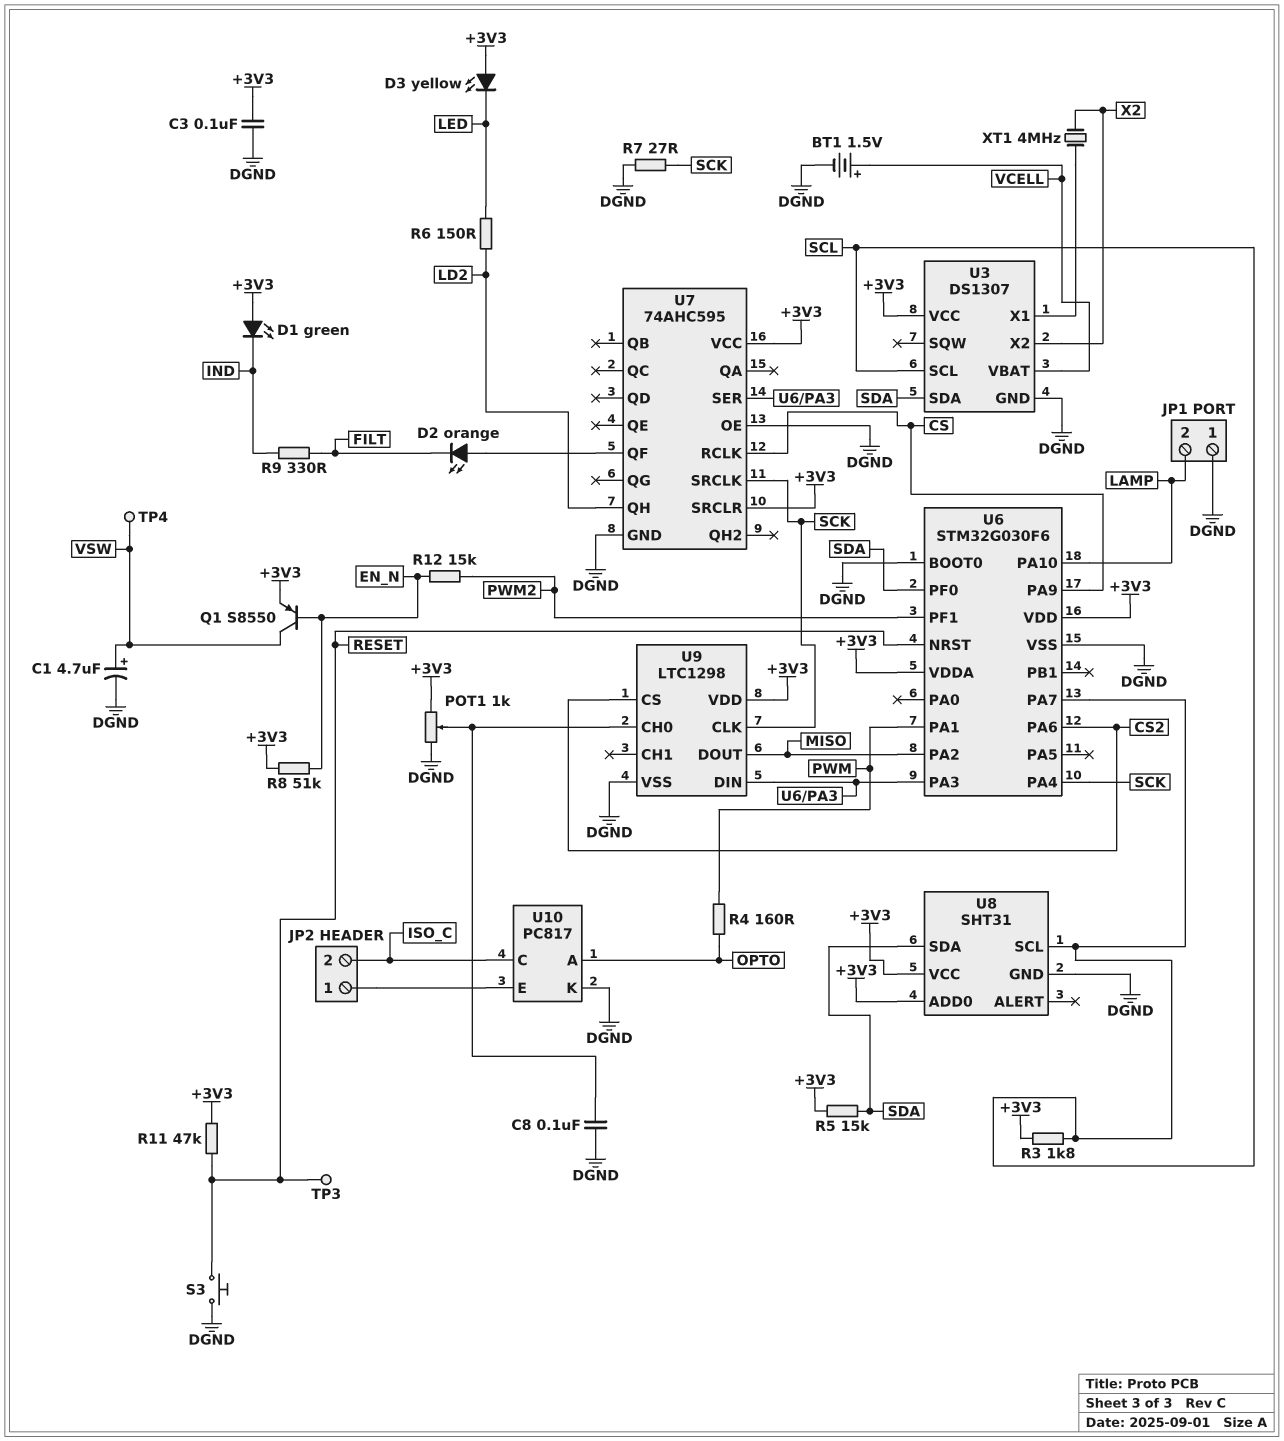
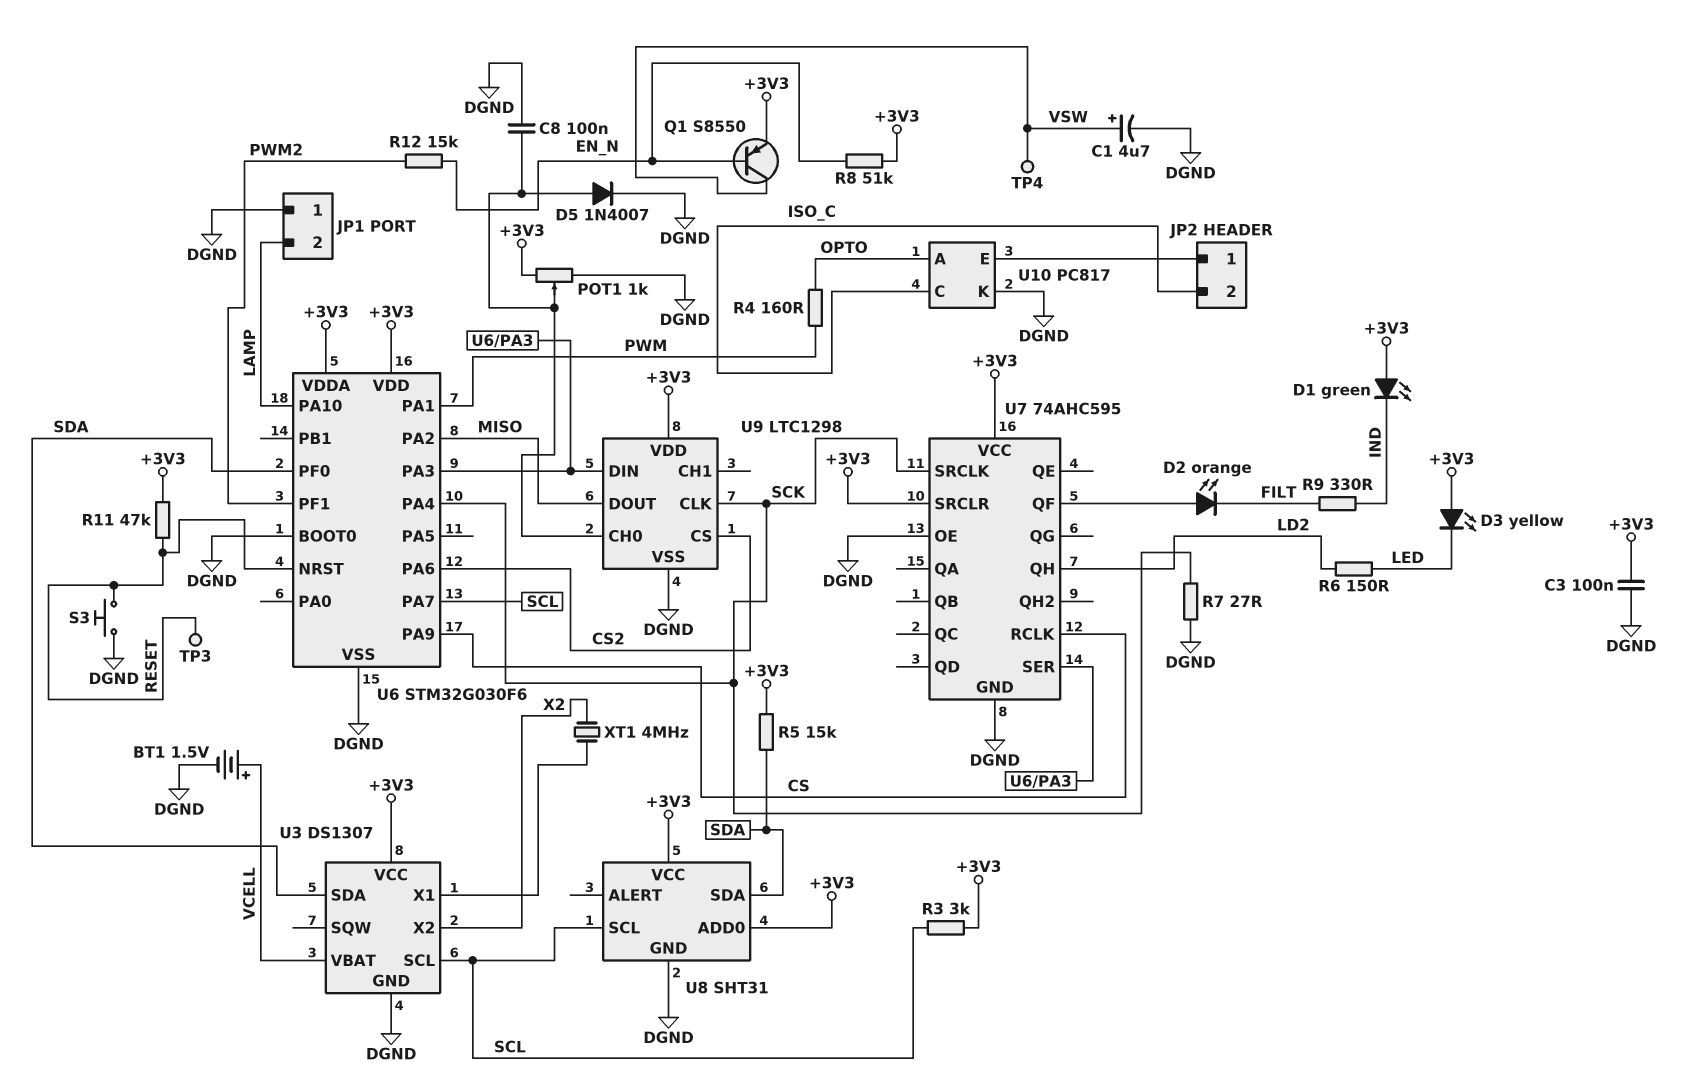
D5: none -> diode 1N4007 (A U9/CH0, K DGND)
R3: 1.8k (+3V3, SCL) -> 3k (+3V3, SCL)

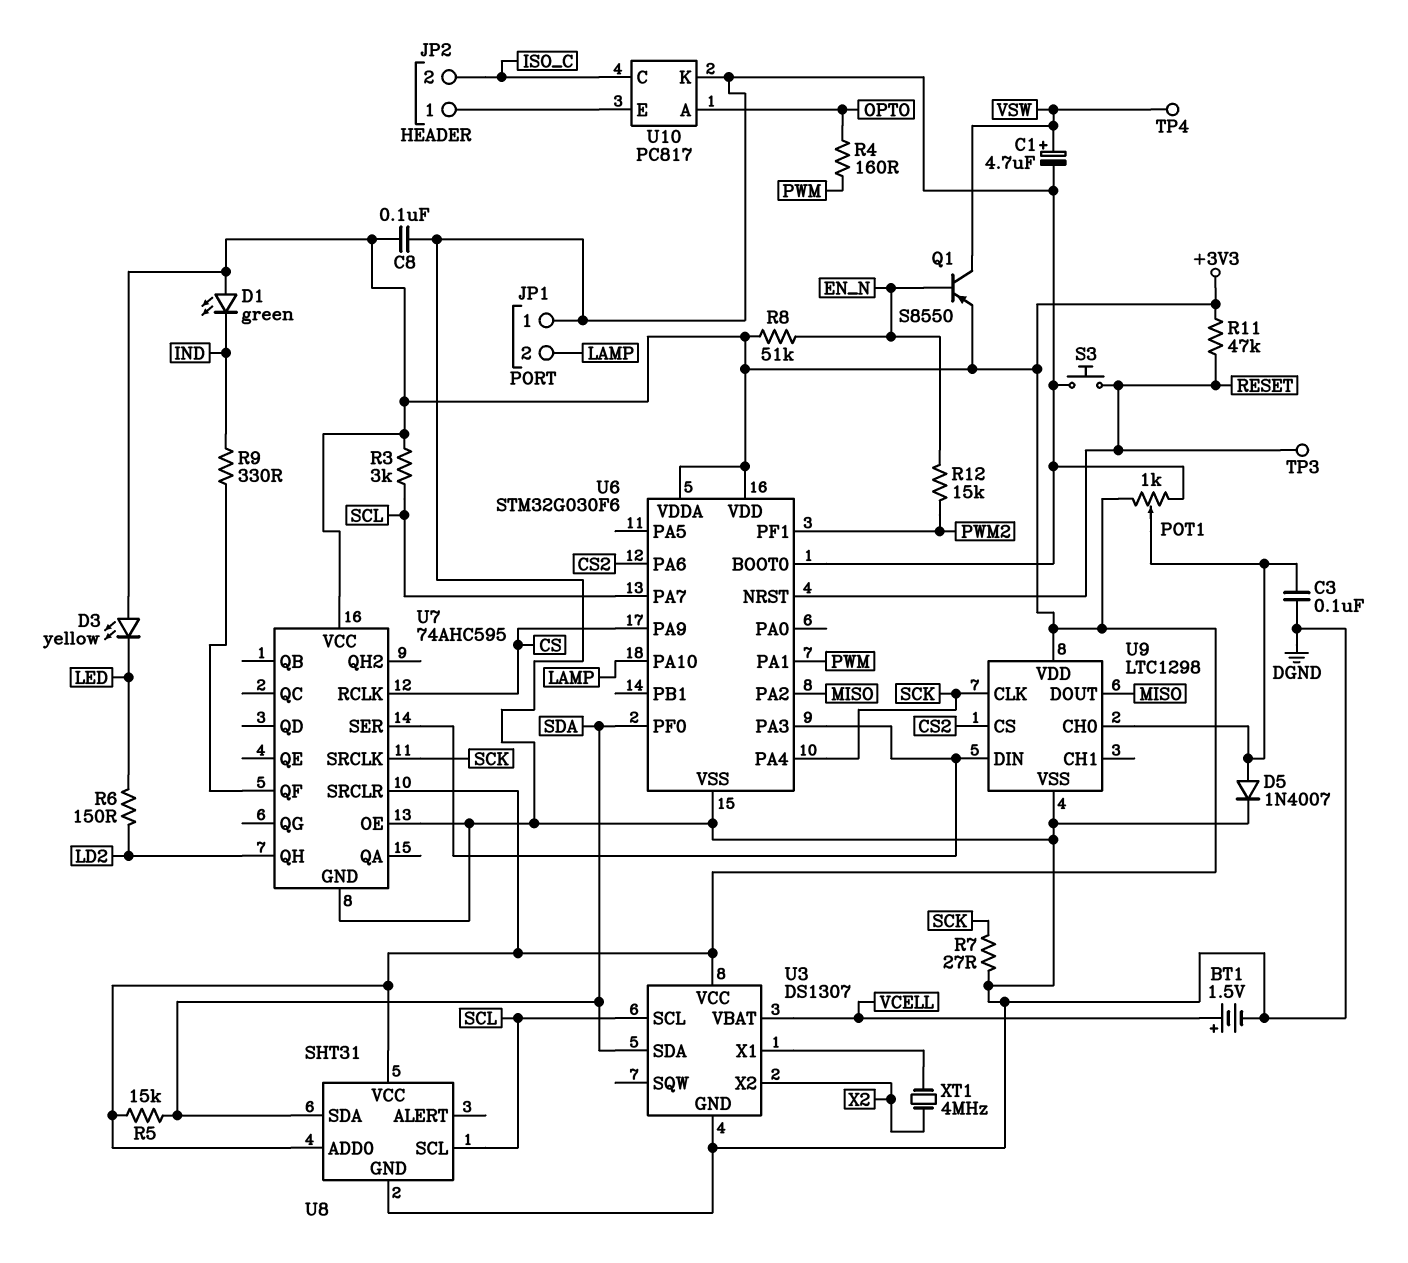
C3: 100nF (+3V3, DGND) -> 100nF (DGND, U9/CH0)
C8: 100nF (DGND, U9/CH0) -> 100nF (+3V3, DGND)
D2: LED orange (A U7/QF, K FILT) -> none
R9: 330 (FILT, IND) -> 330 (IND, U7/QF)

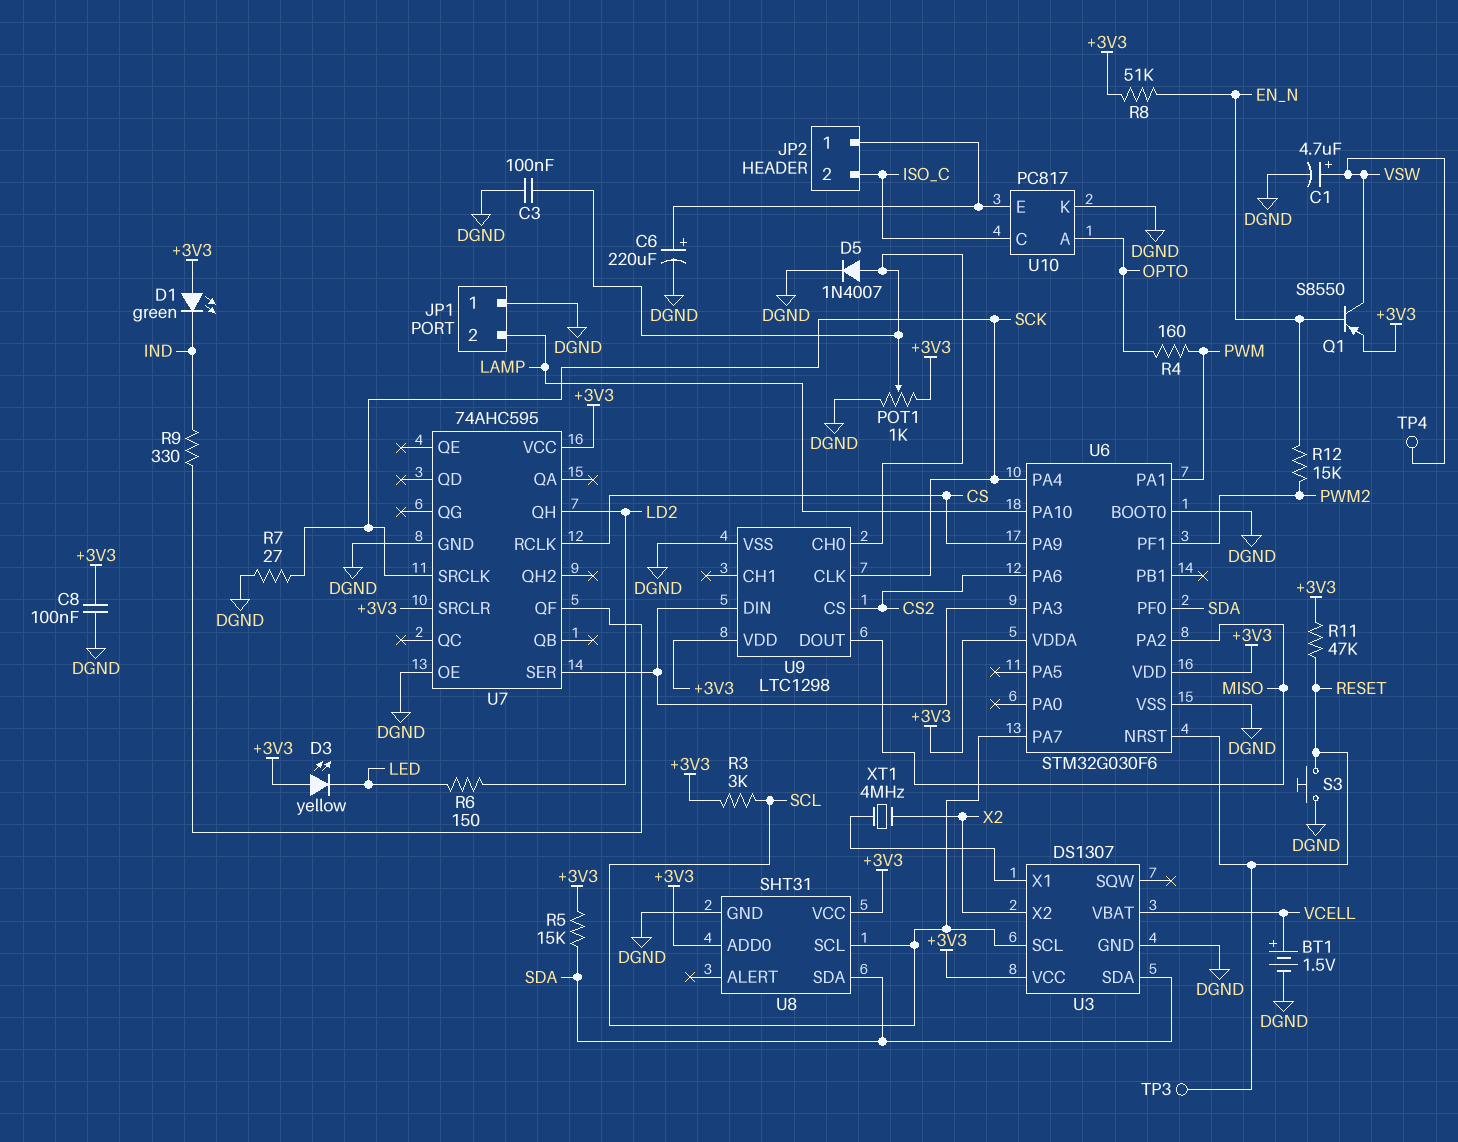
C6: none -> 220uF (plus JP2/1, minus DGND)

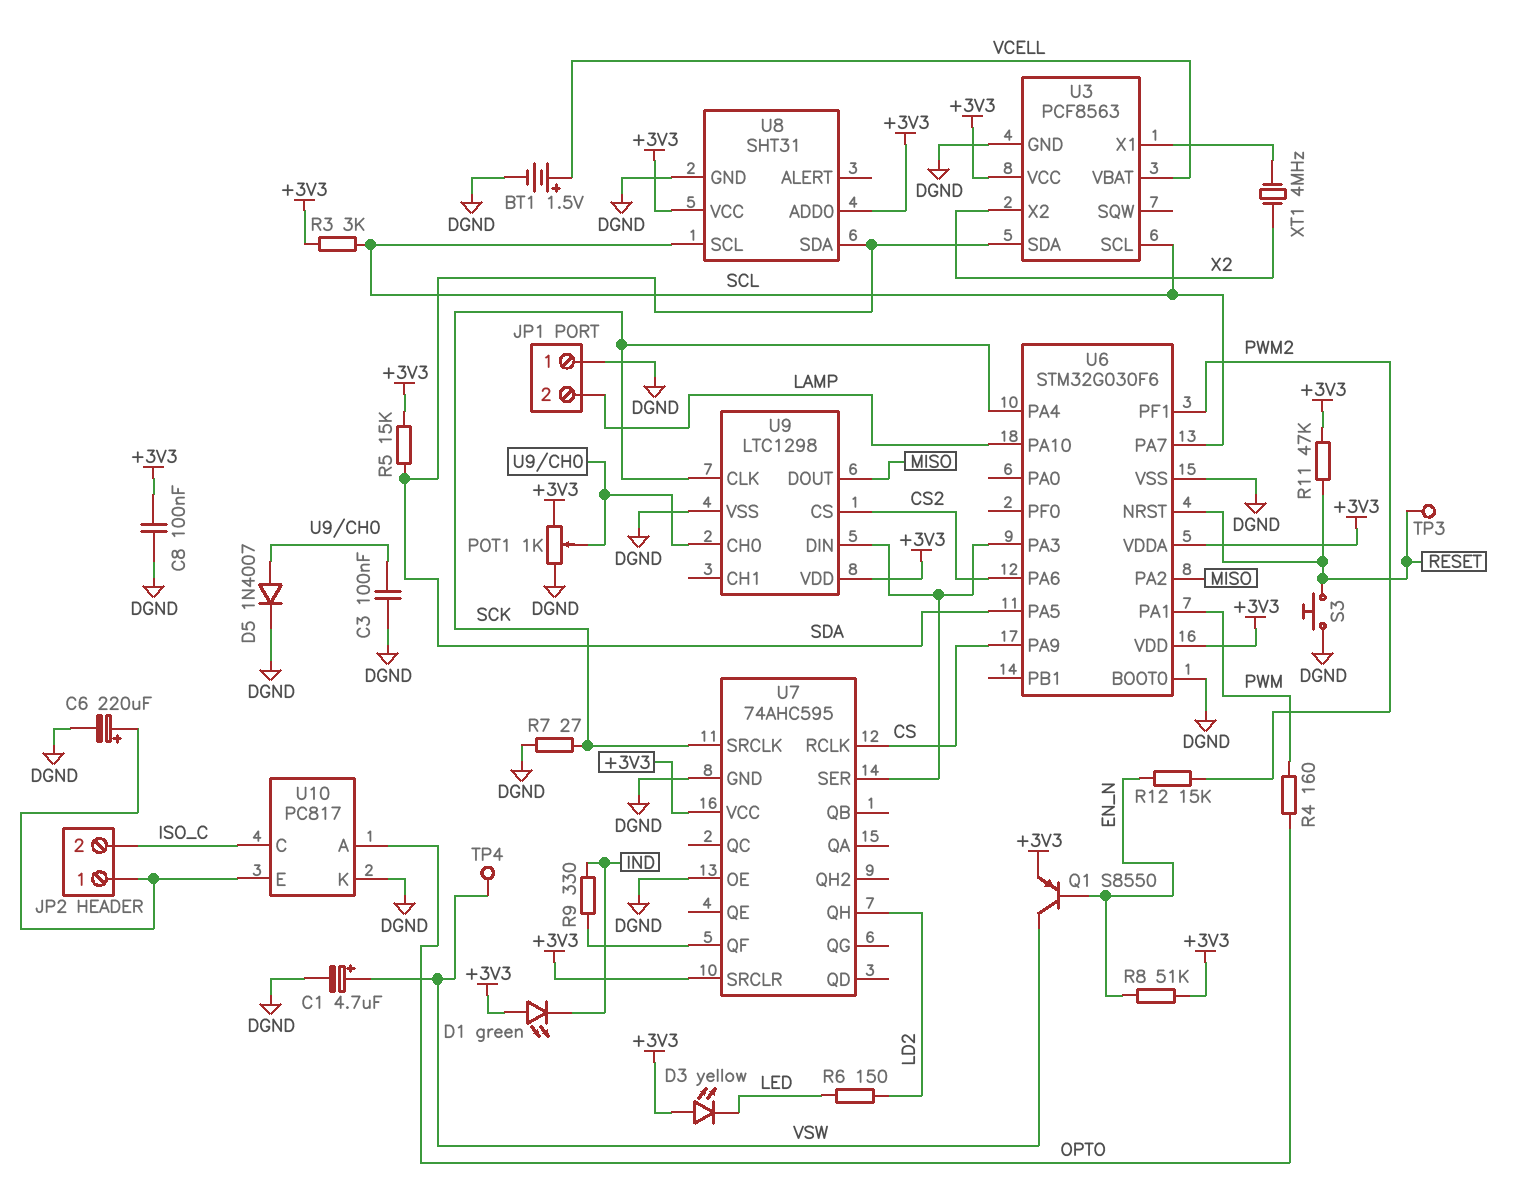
U3: DS1307 -> PCF8563
U6 pin PA5: none -> SDA
U6 pin PF0: SDA -> none

